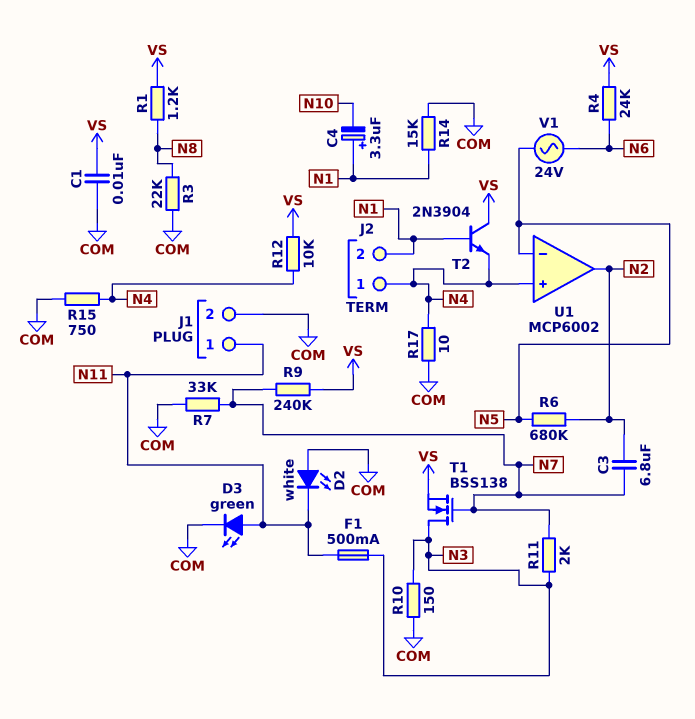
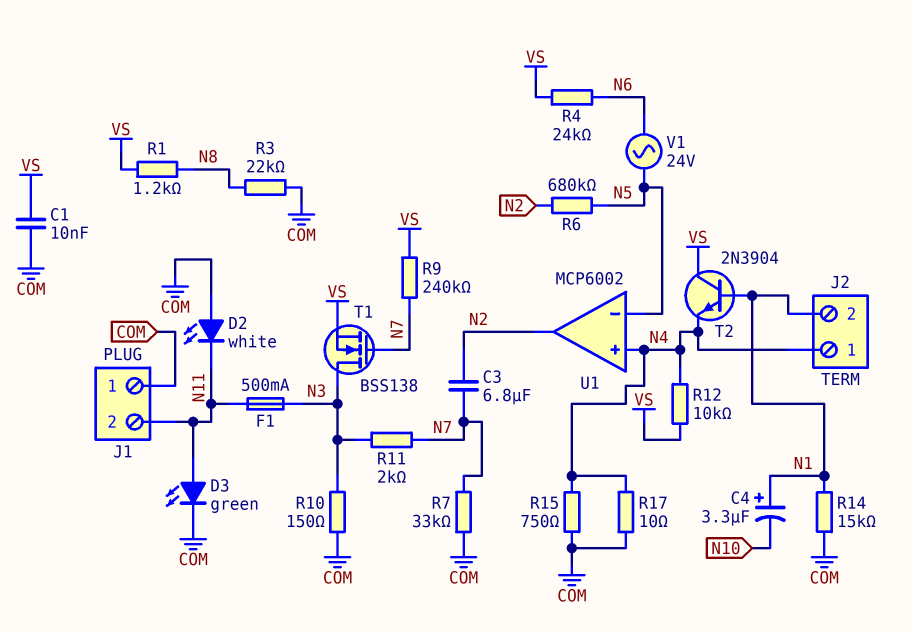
J1 pin 1: N11 -> COM
J1 pin 2: COM -> N11

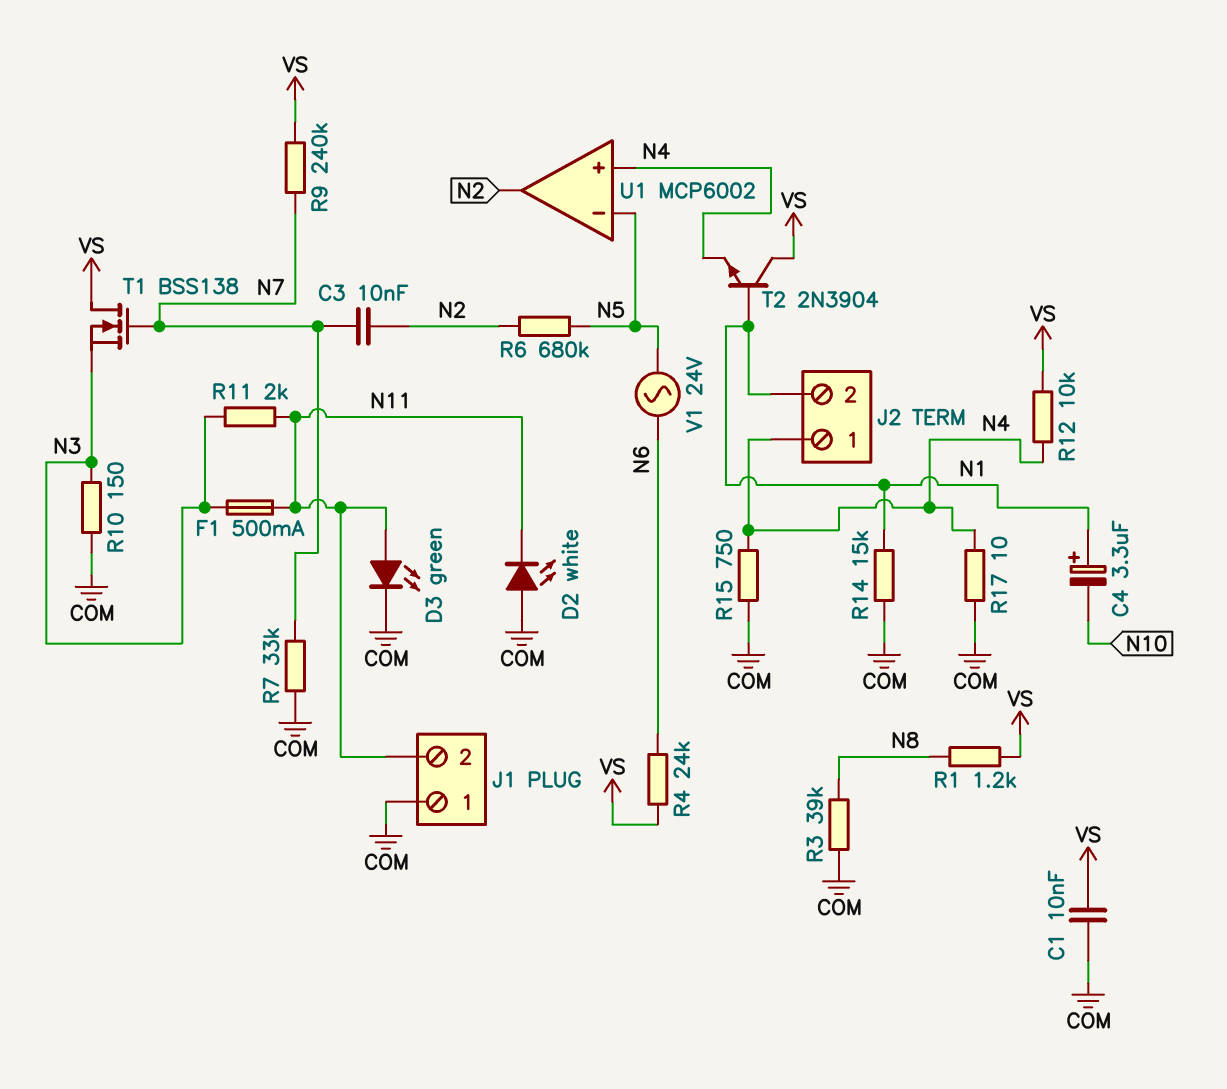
C3: 6.8uF (N2, N7) -> 10nF (N2, N7)
R3: 22k (COM, N8) -> 39k (COM, N8)
R11: 2k (N3, N7) -> 2k (N3, N11)
T1: NMOS BSS138 (G N7, D N3, S VS) -> NMOS BSS138 (G N7, D VS, S N3)

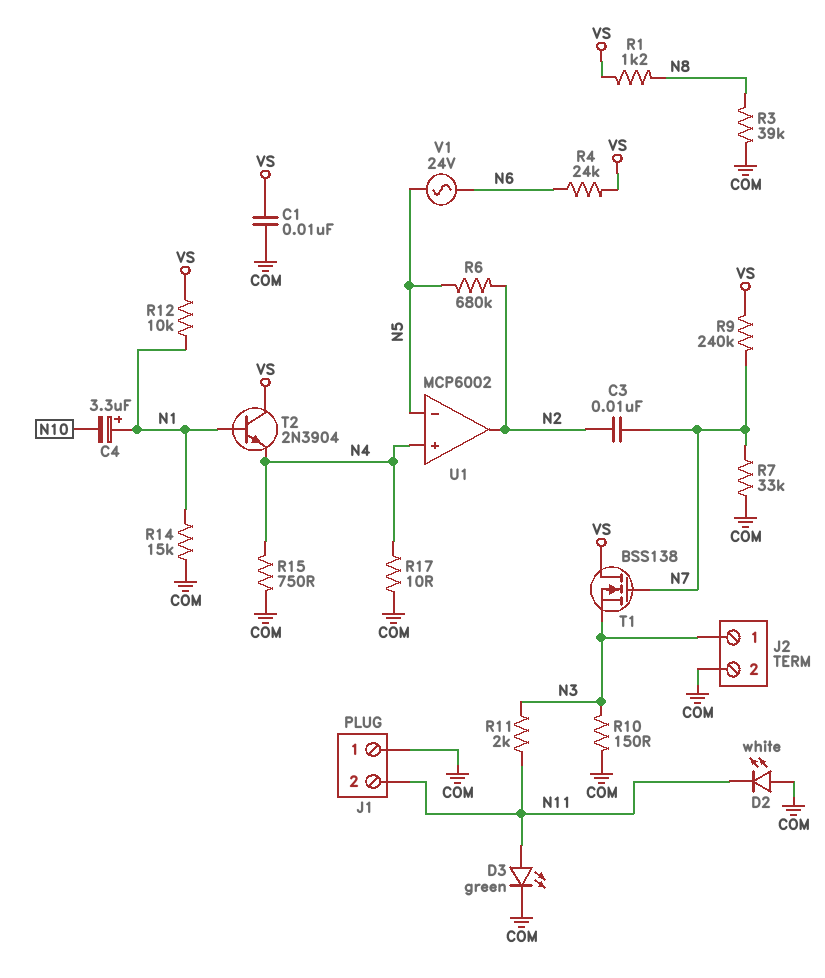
F1: 500mA (N3, N11) -> none
J2 pin 1: N4 -> N3
J2 pin 2: N1 -> COM
R12: 10k (N4, VS) -> 10k (N1, VS)

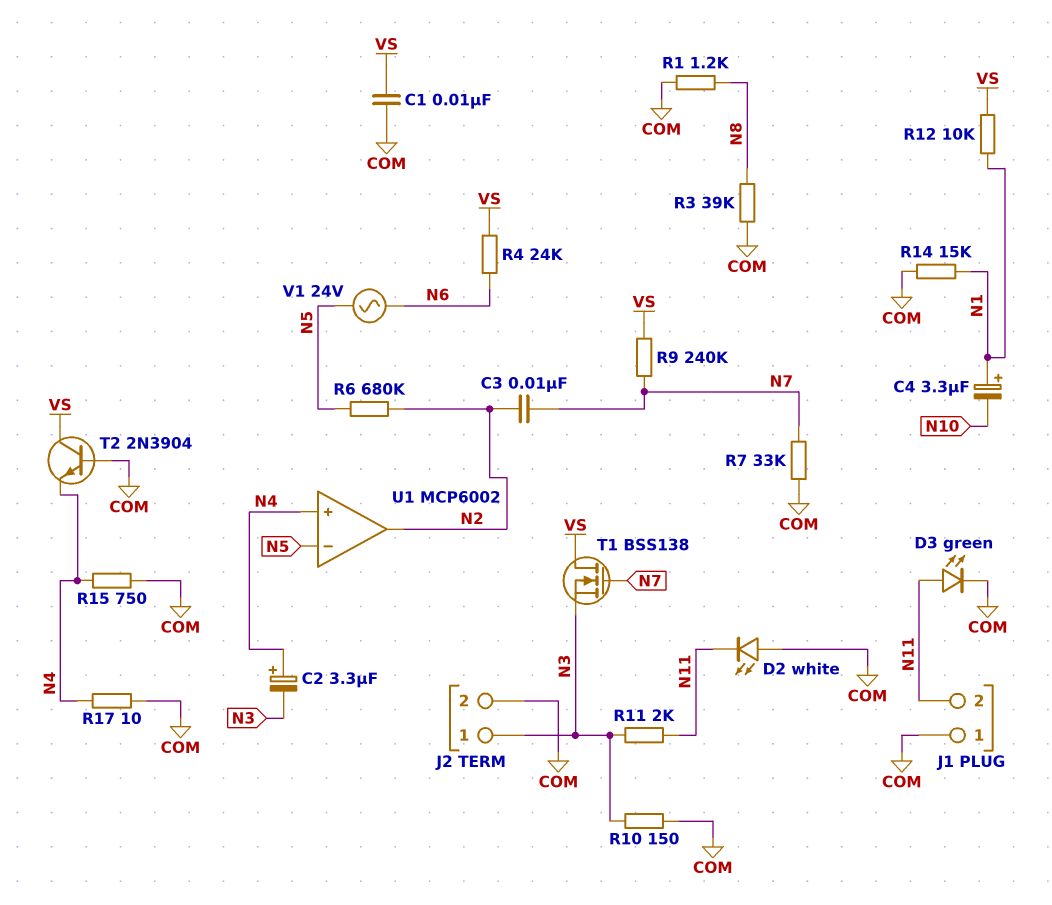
C2: none -> 3.3uF (plus N4, minus N3)
R1: 1.2k (N8, VS) -> 1.2k (COM, N8)
T2: NPN 2N3904 (B N1, C VS, E N4) -> NPN 2N3904 (B COM, C VS, E N4)

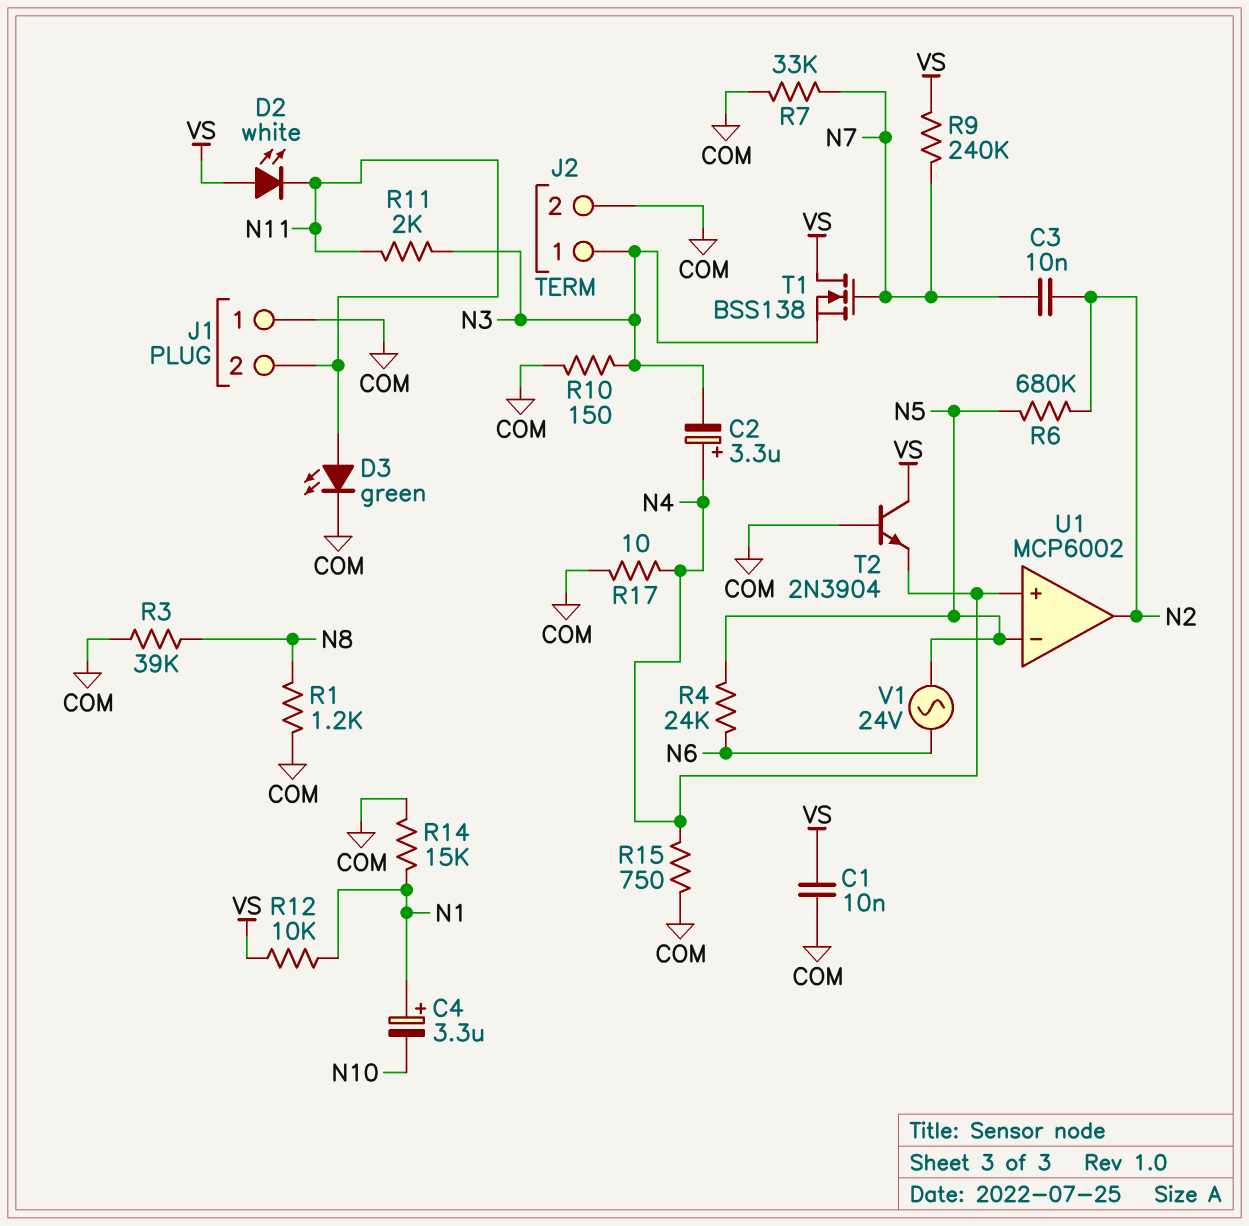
D2: LED white (A COM, K N11) -> LED white (A VS, K N11)
R4: 24k (N6, VS) -> 24k (N5, N6)

